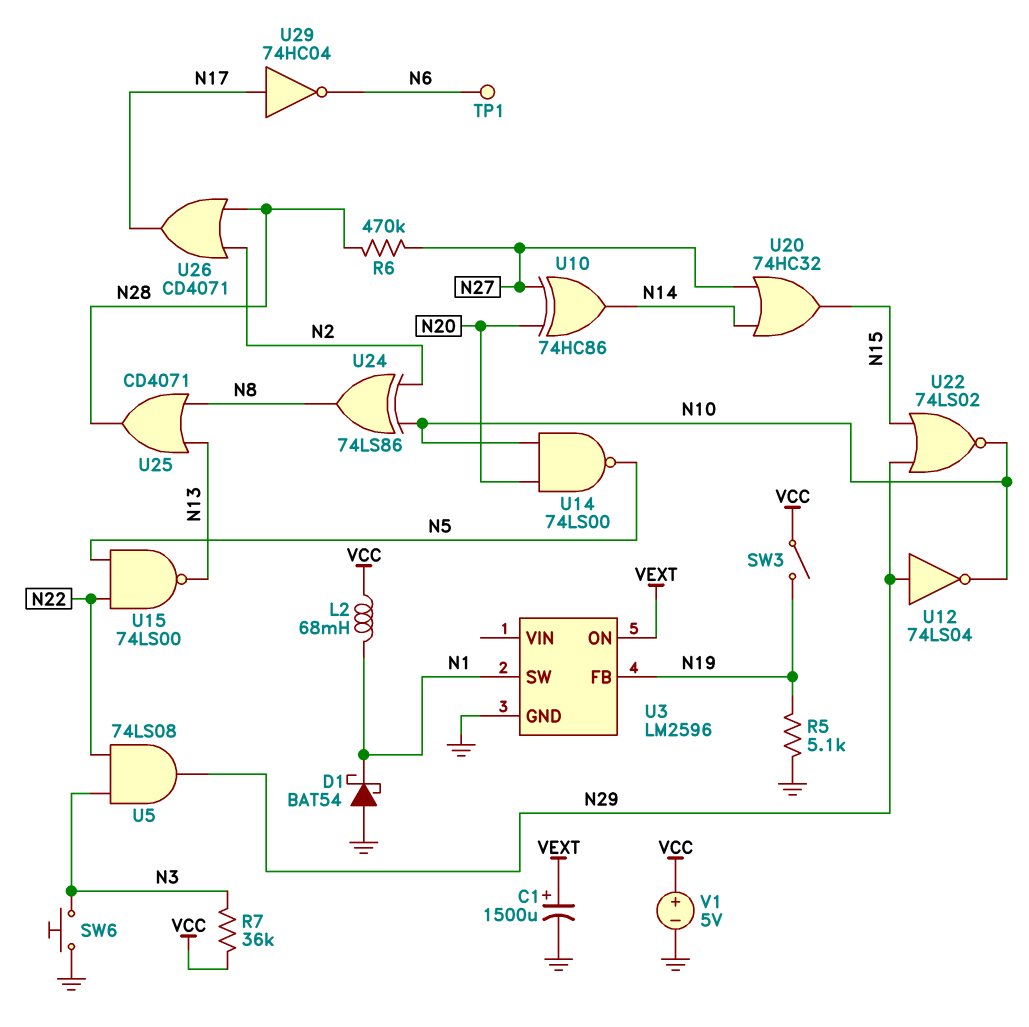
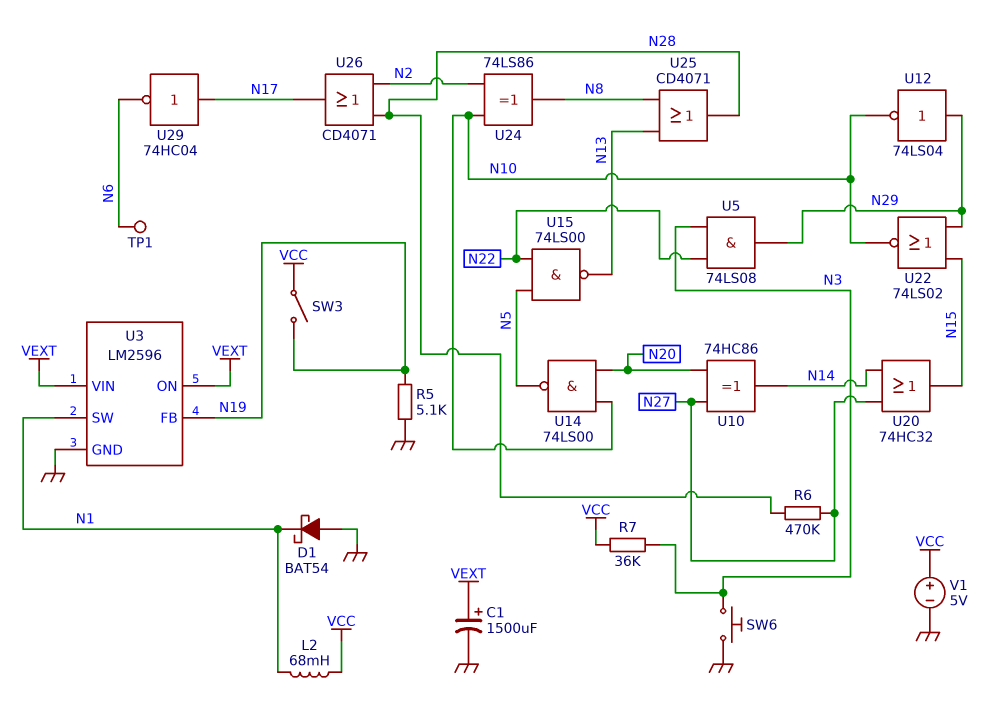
U3 pin VIN: none -> VEXT

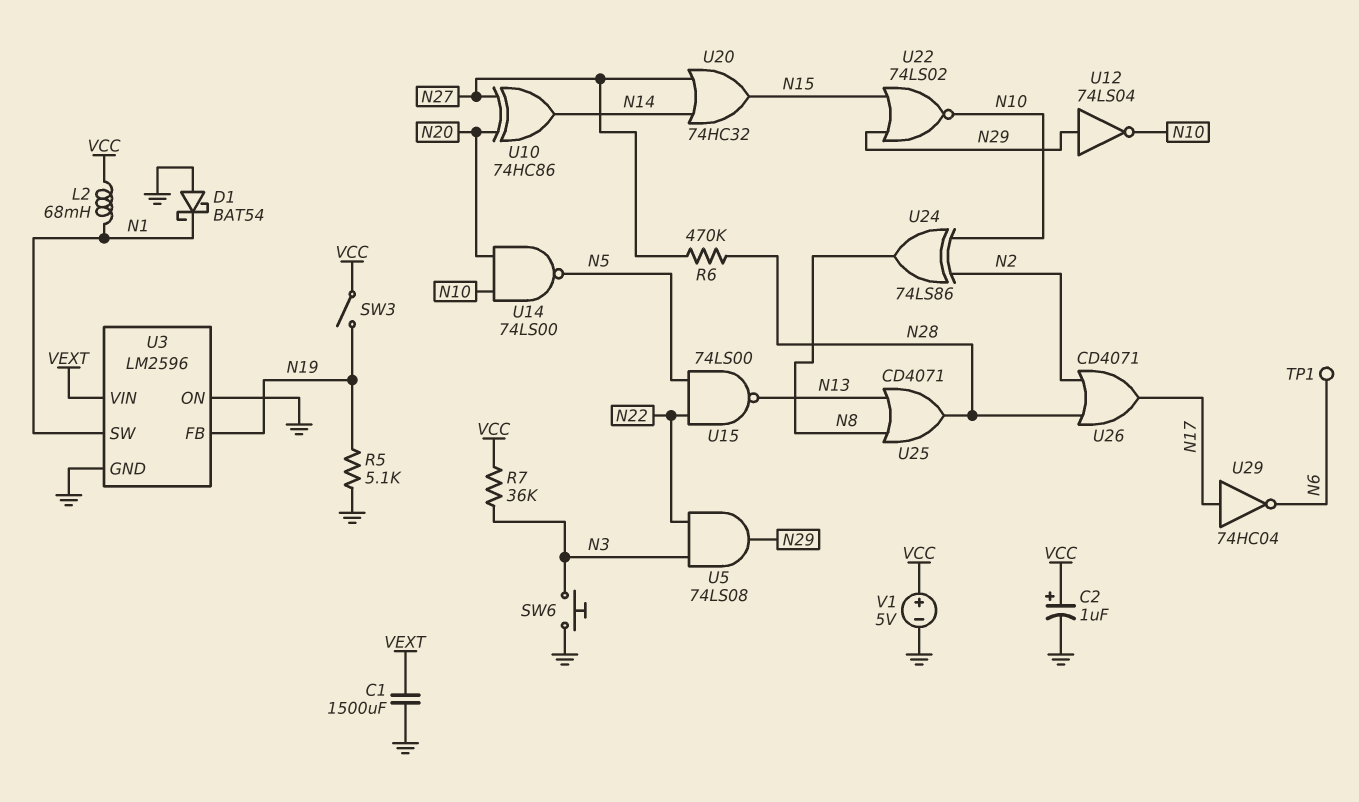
C1: 1500uF (plus VEXT, minus GND) -> 1500uF (GND, VEXT)
C2: none -> 1uF (plus VCC, minus GND)
U3 pin ON: VEXT -> GND

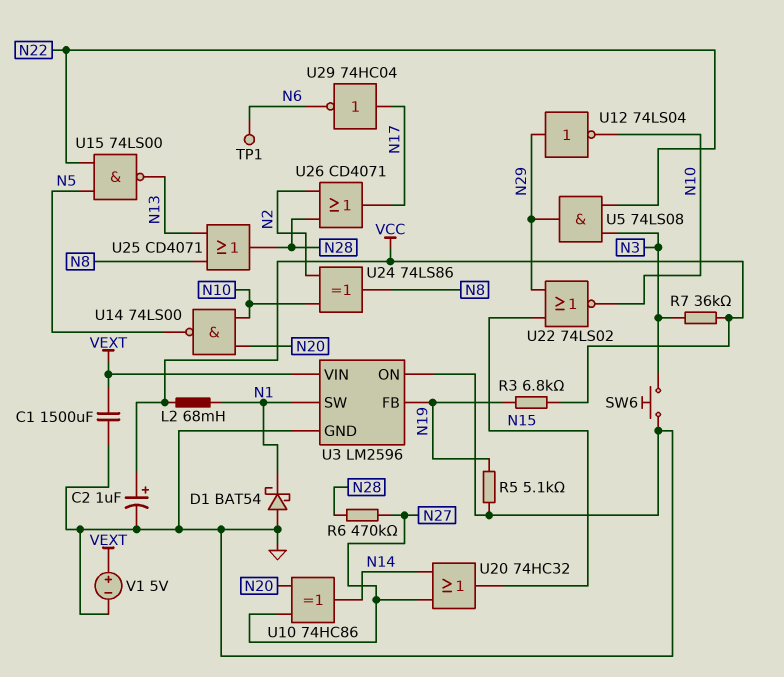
R3: none -> 6.8k (N19, VCC)
SW3: switch (N19, VCC) -> none
V1: 5V (plus VCC, minus GND) -> 5V (plus VEXT, minus GND)

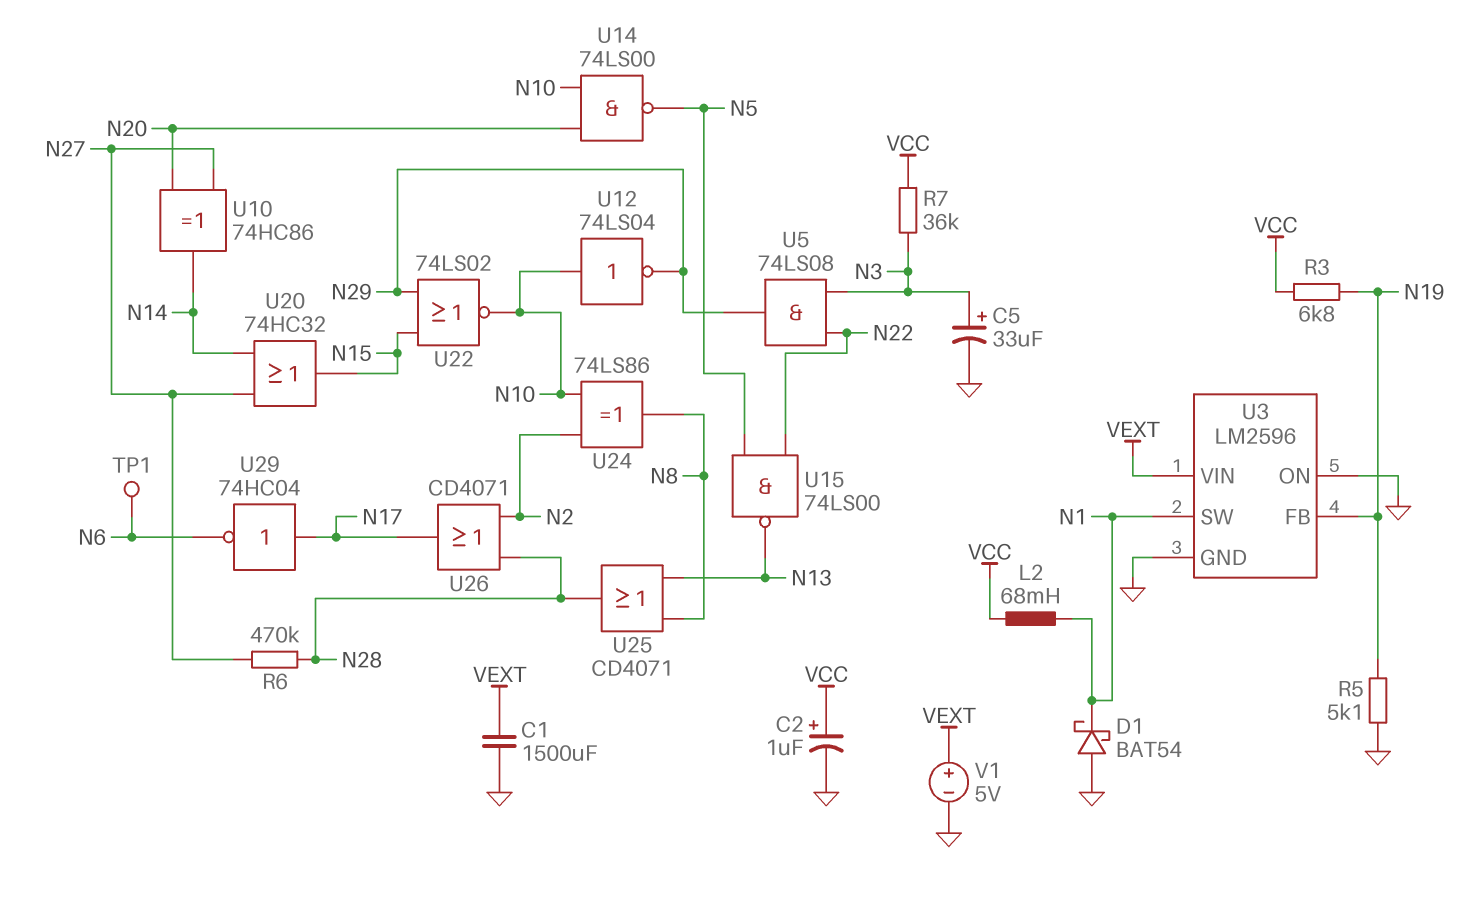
C5: none -> 33uF (plus N3, minus GND)
SW6: button (GND, N3) -> none
U12: NOT 74LS04 (in N29, out N10) -> NOT 74LS04 (in N10, out N29)

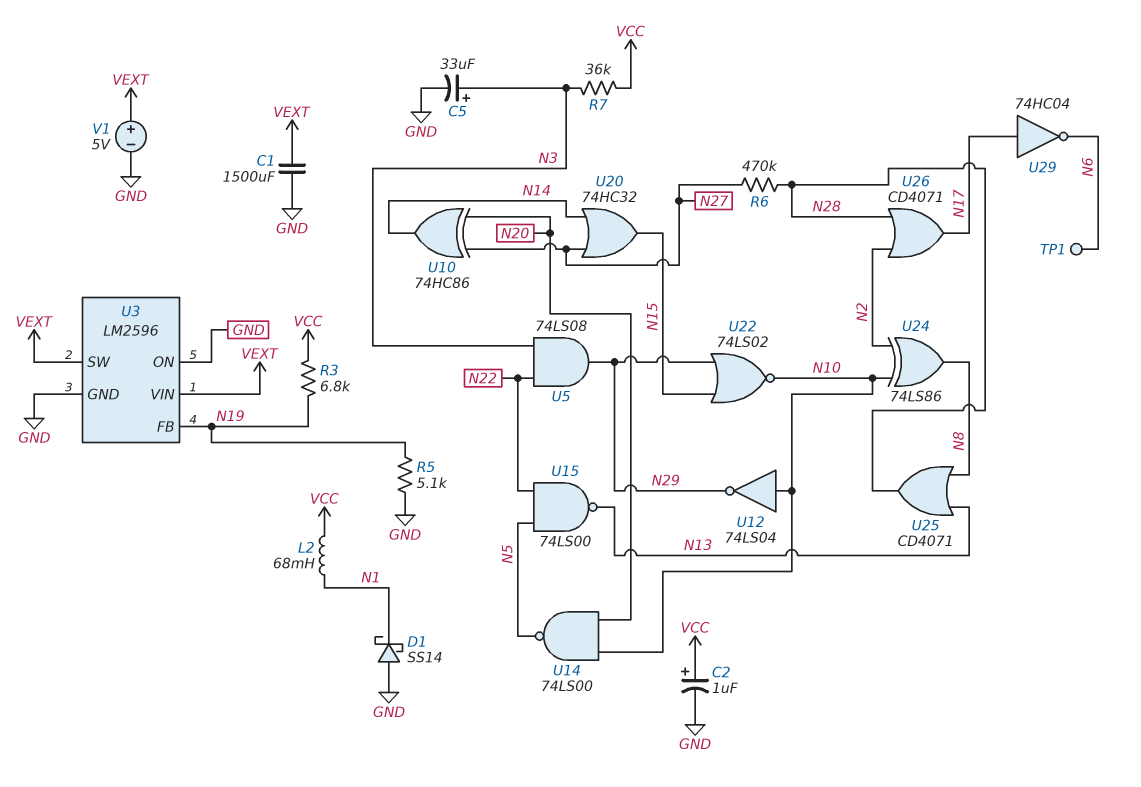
D1: schottky BAT54 (A GND, K N1) -> schottky SS14 (A GND, K N1)
U3 pin SW: N1 -> VEXT

